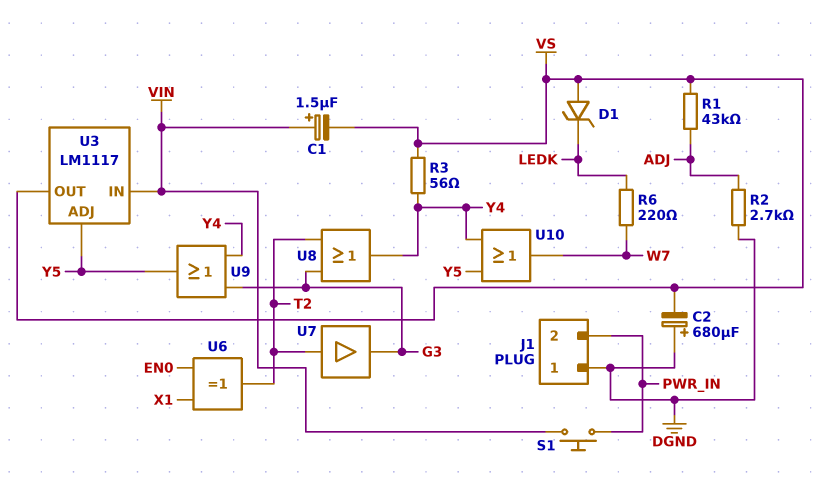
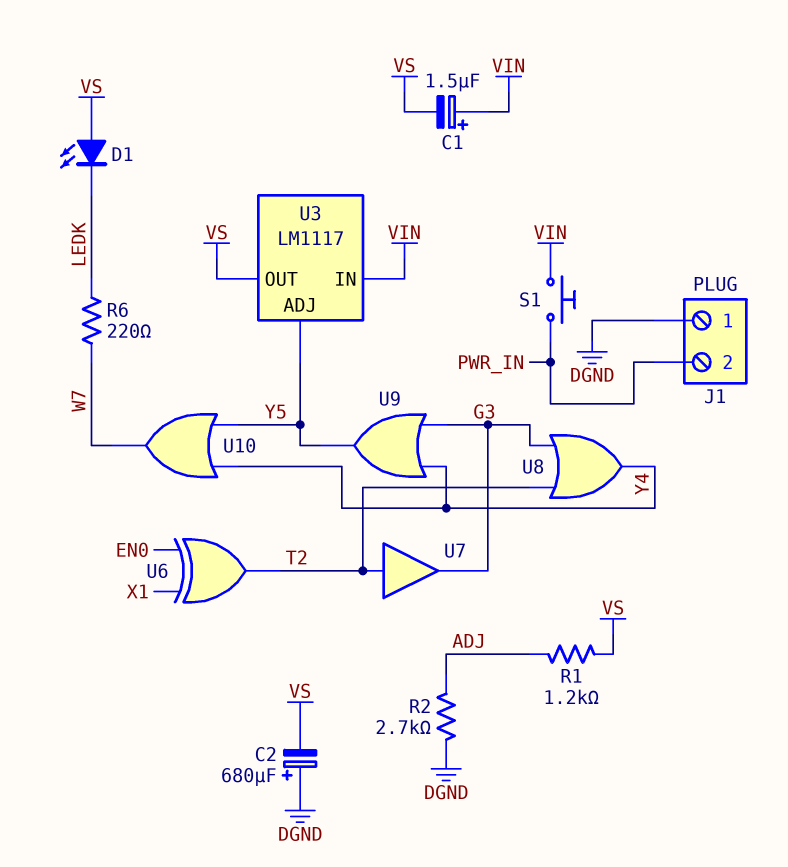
D1: zener (A VS, K LEDK) -> LED (A VS, K LEDK)
R1: 43k (ADJ, VS) -> 1.2k (ADJ, VS)
R3: 56 (VS, Y4) -> none

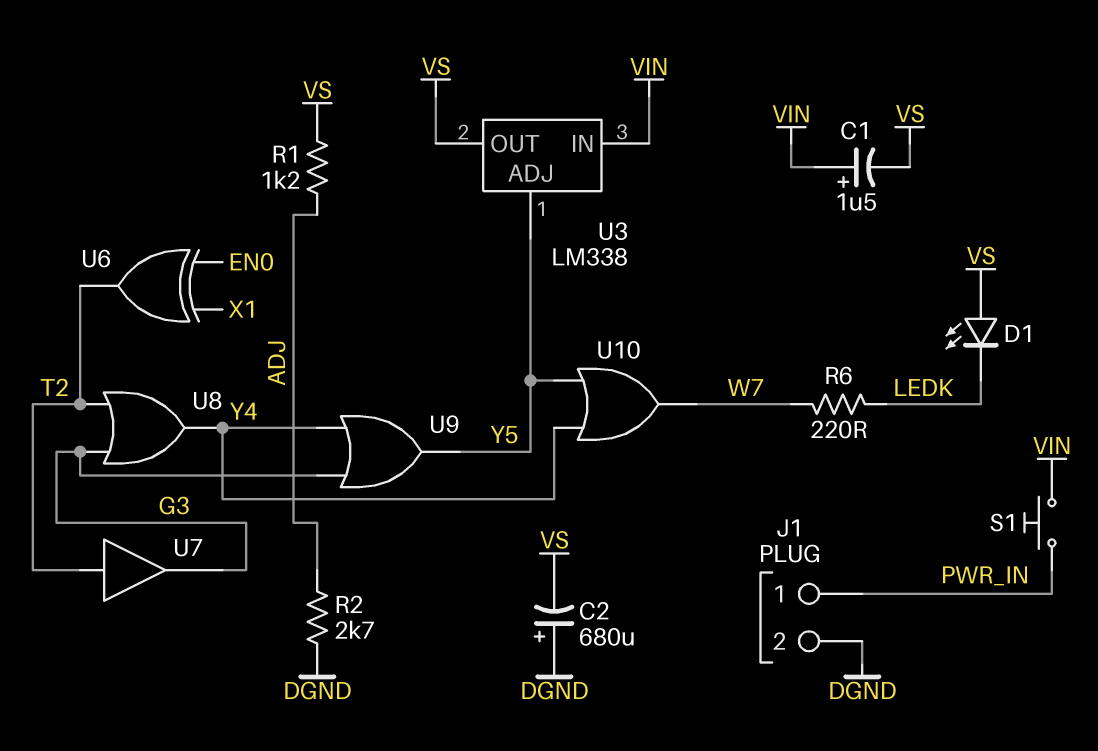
J1 pin 1: DGND -> PWR_IN
J1 pin 2: PWR_IN -> DGND
U3: LM1117 -> LM338

